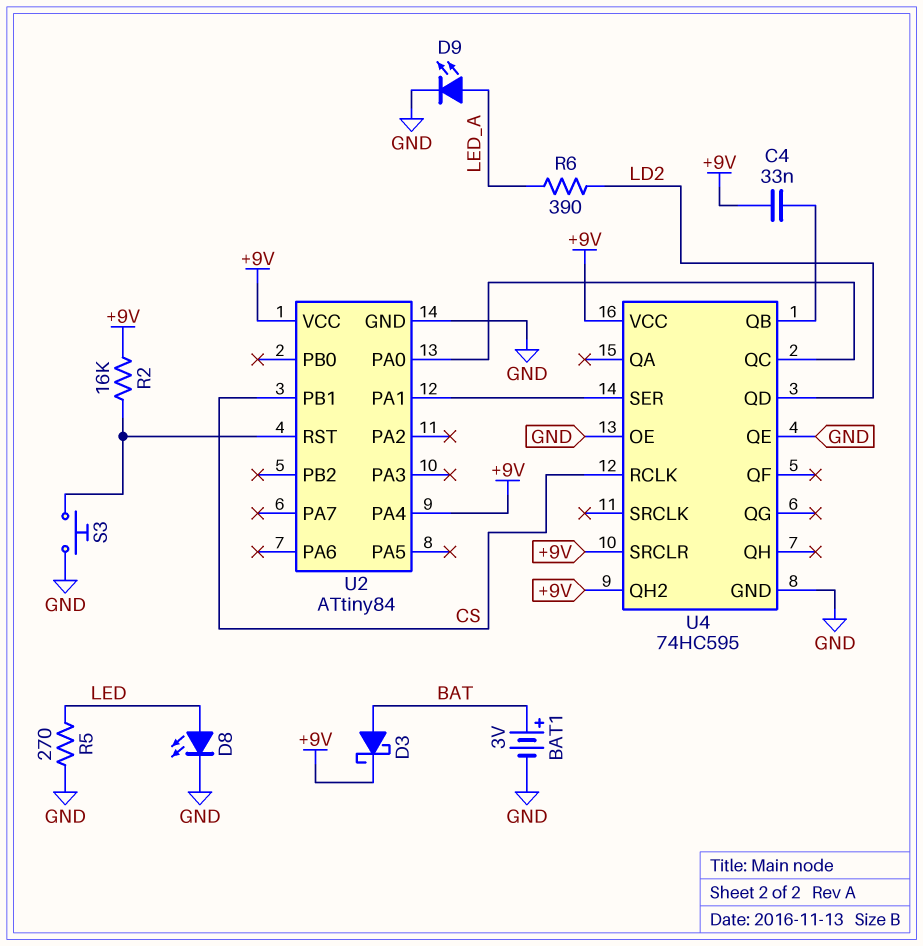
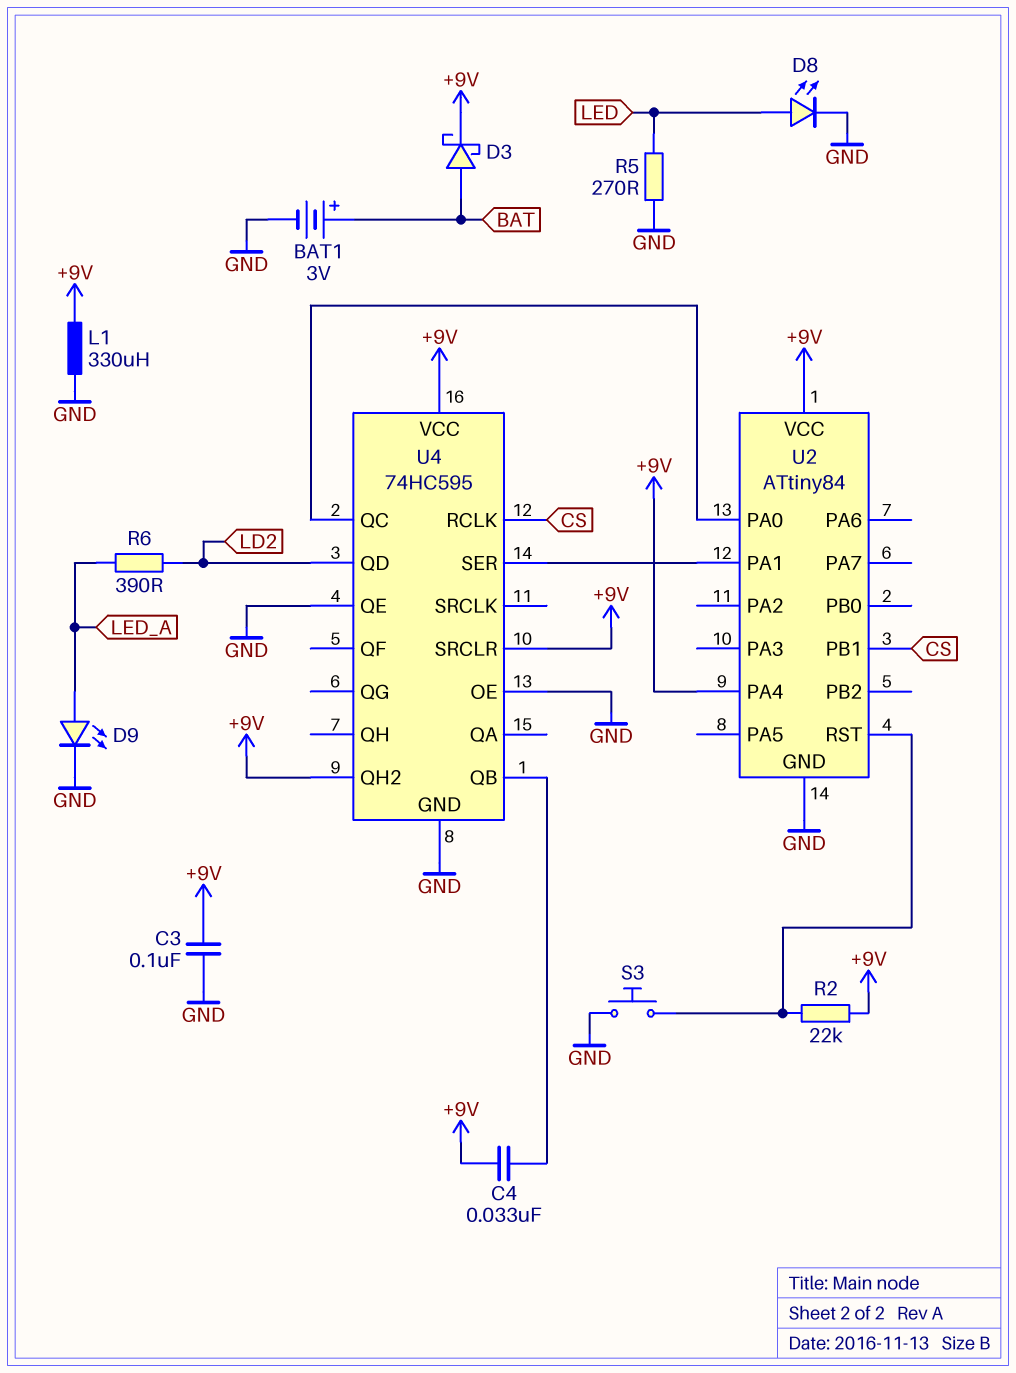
C3: none -> 100nF (+9V, GND)
L1: none -> 330uH (+9V, GND)
R2: 16k (+9V, U2/RST) -> 22k (+9V, U2/RST)

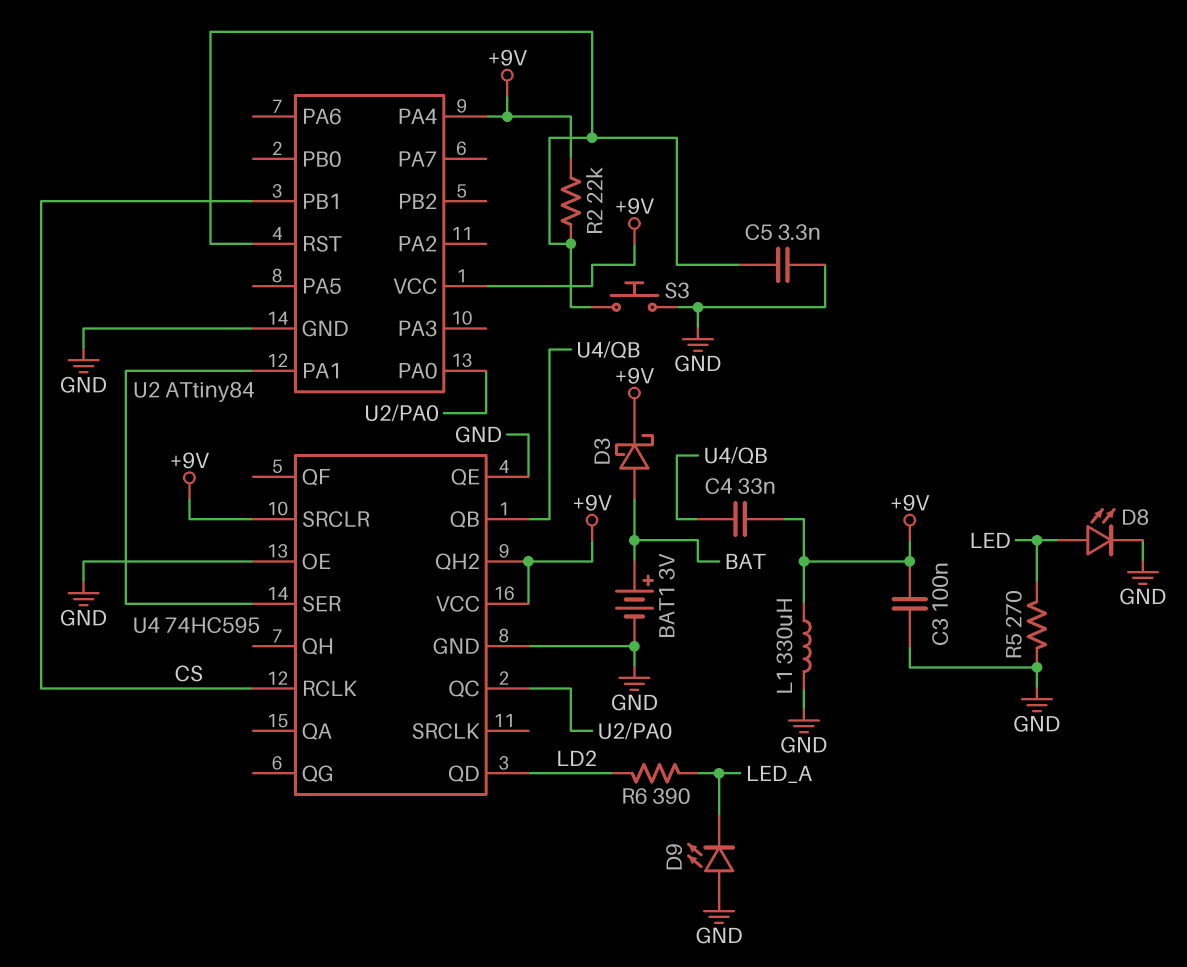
C5: none -> 3.3nF (GND, U2/RST)
D9: LED (A LED_A, K GND) -> LED (A GND, K LED_A)

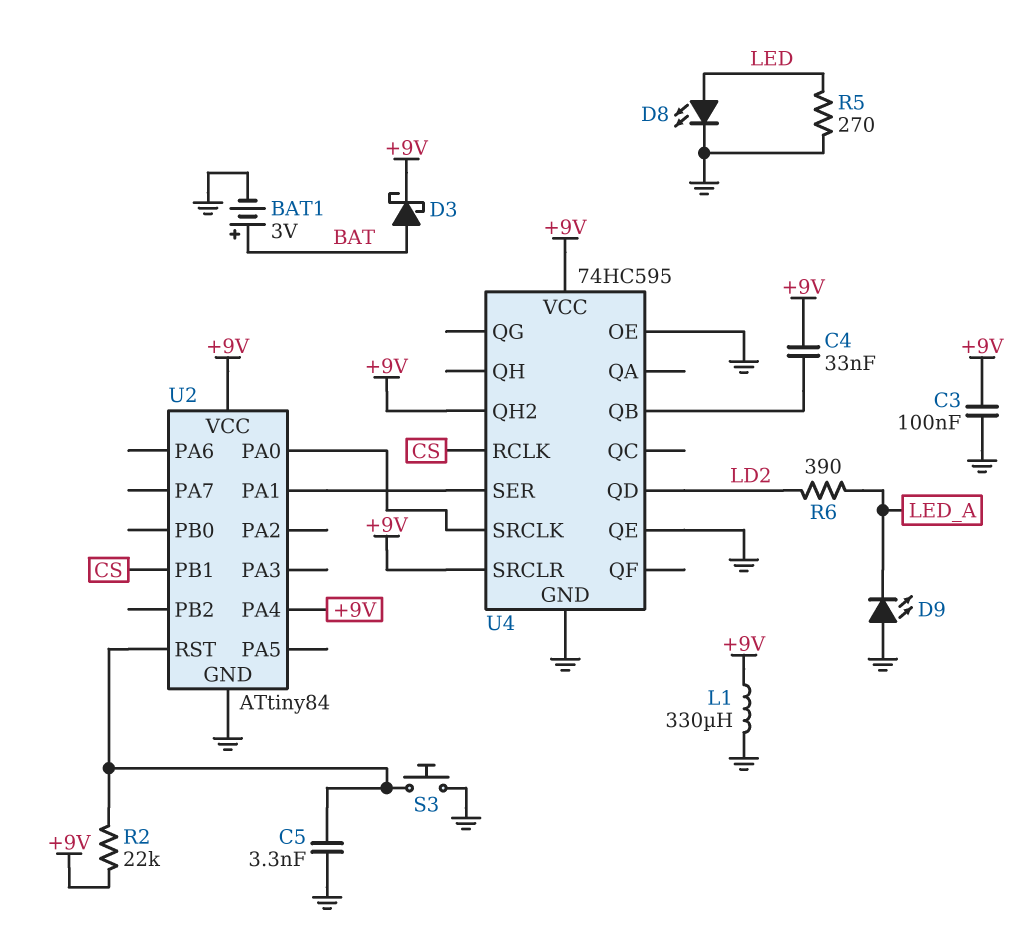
U4 pin QC: U2/PA0 -> none
U4 pin SRCLK: none -> U2/PA0

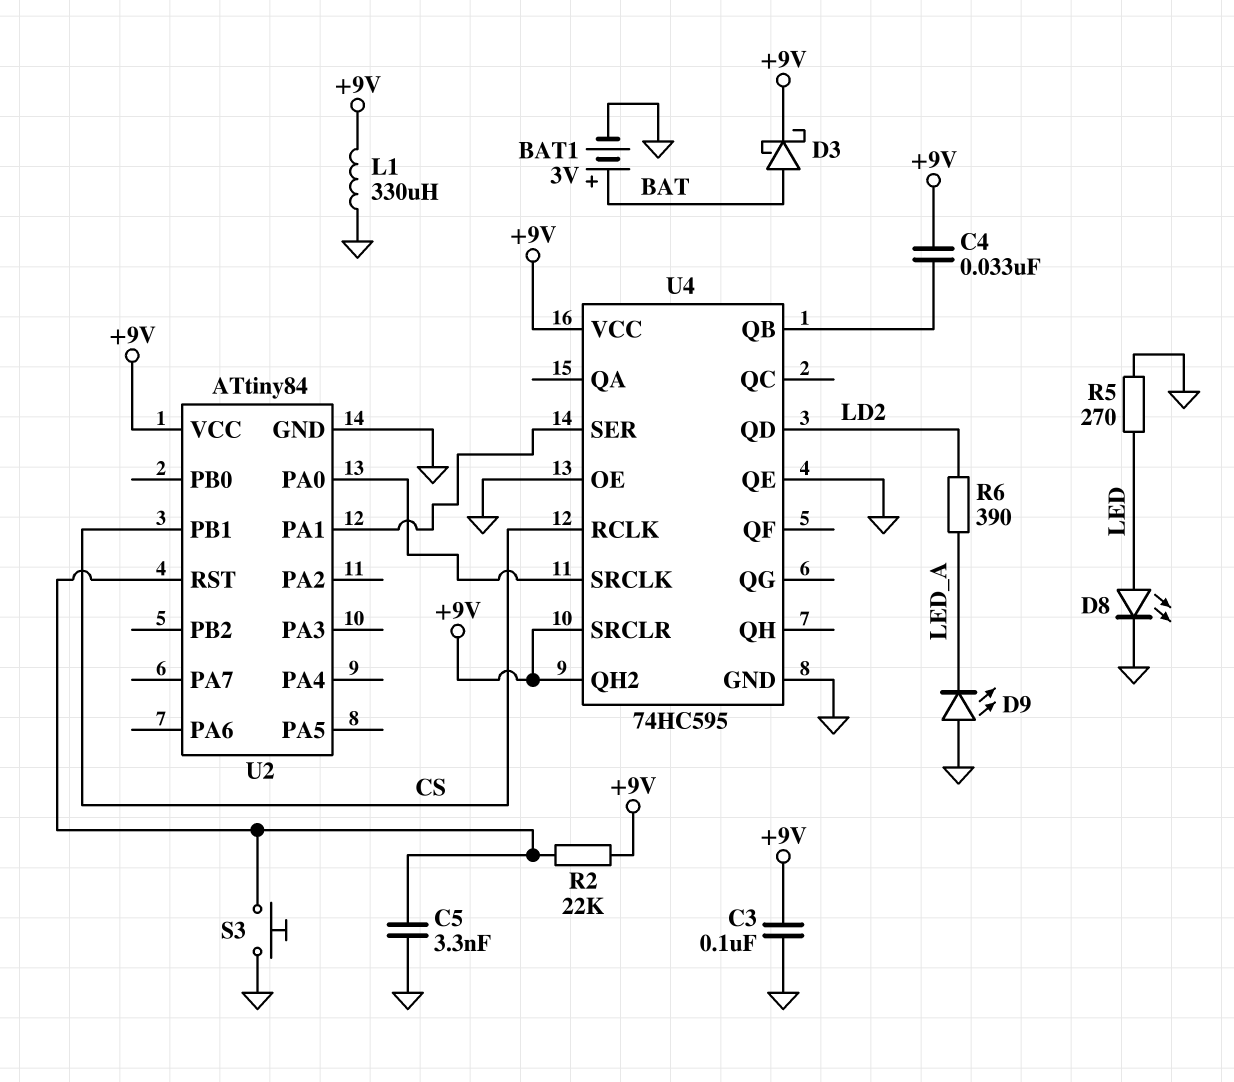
U2 pin PA4: +9V -> none

